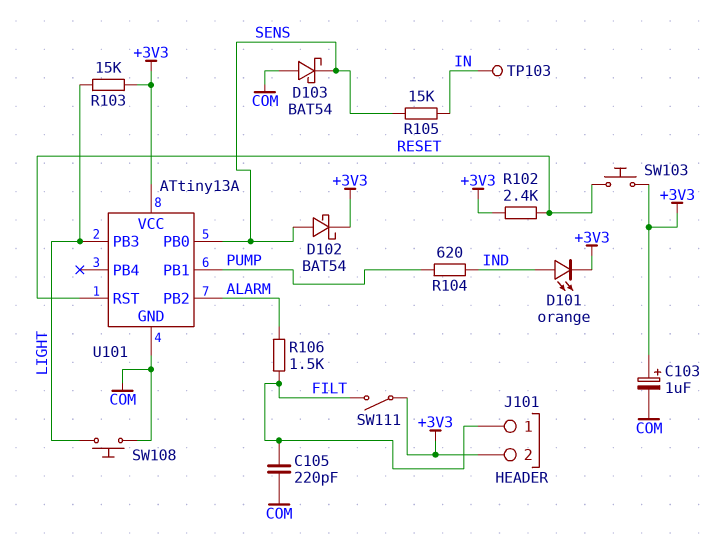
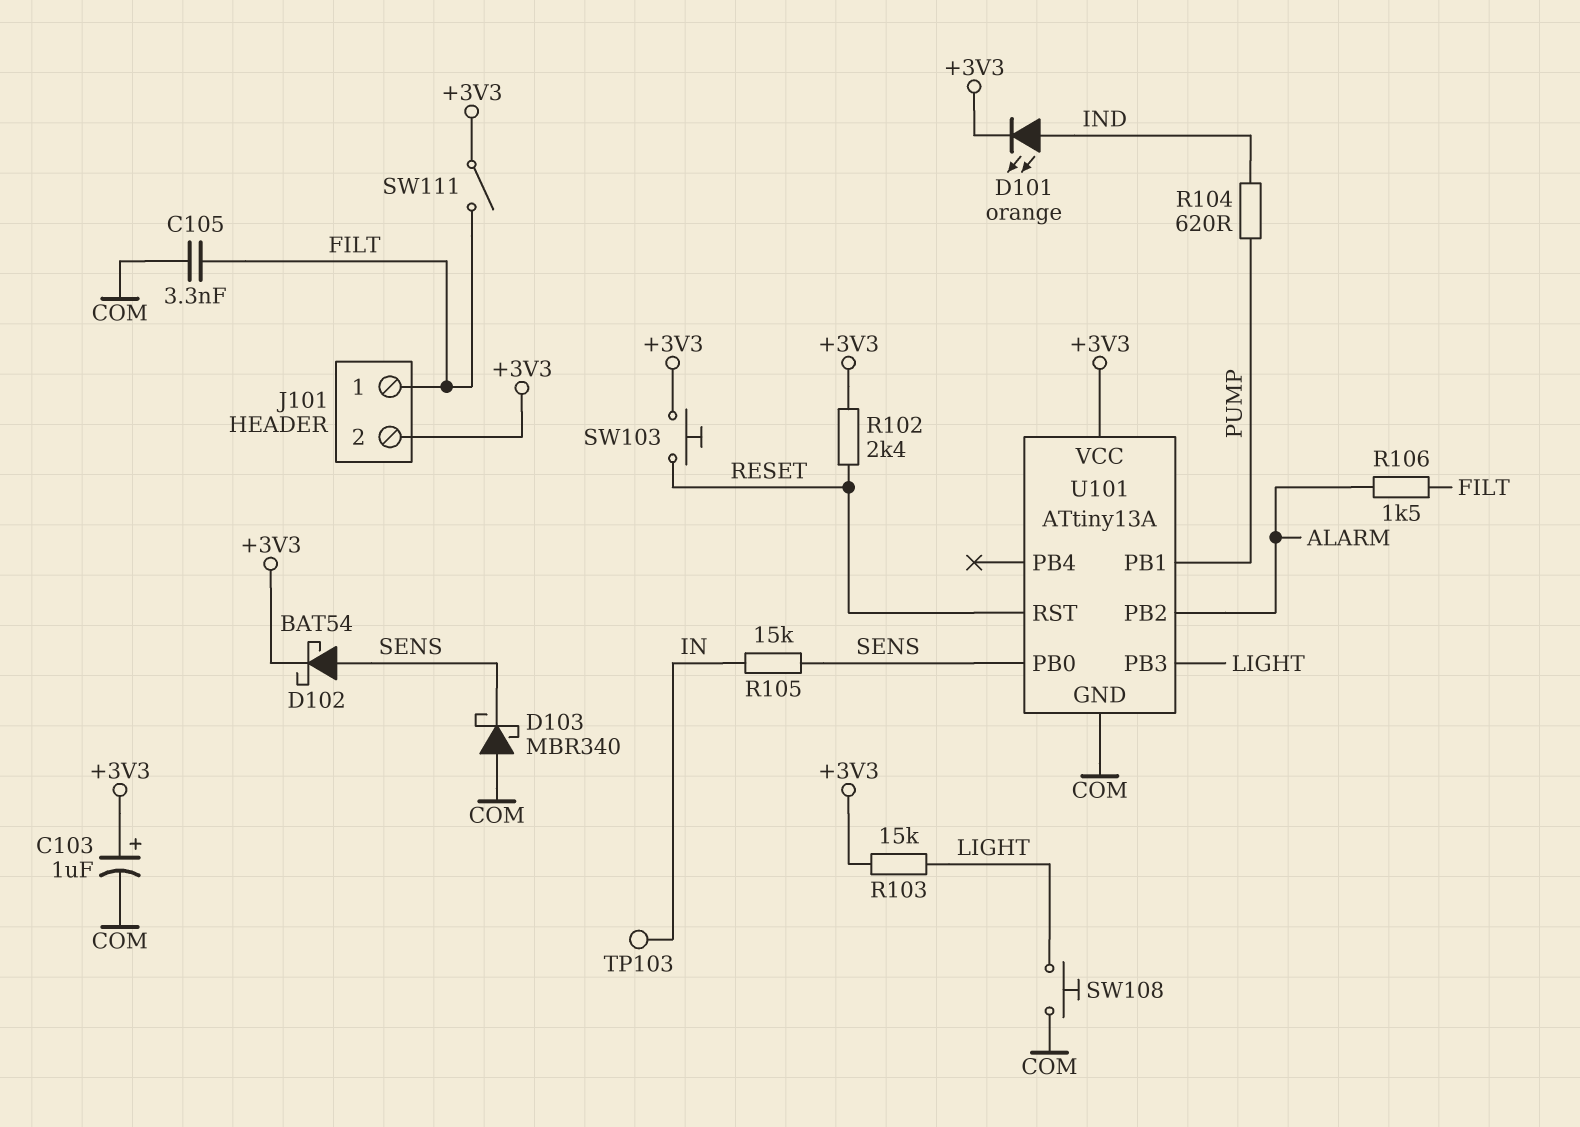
C105: 220pF (COM, FILT) -> 3.3nF (COM, FILT)
D103: schottky BAT54 (A COM, K SENS) -> schottky MBR340 (A COM, K SENS)

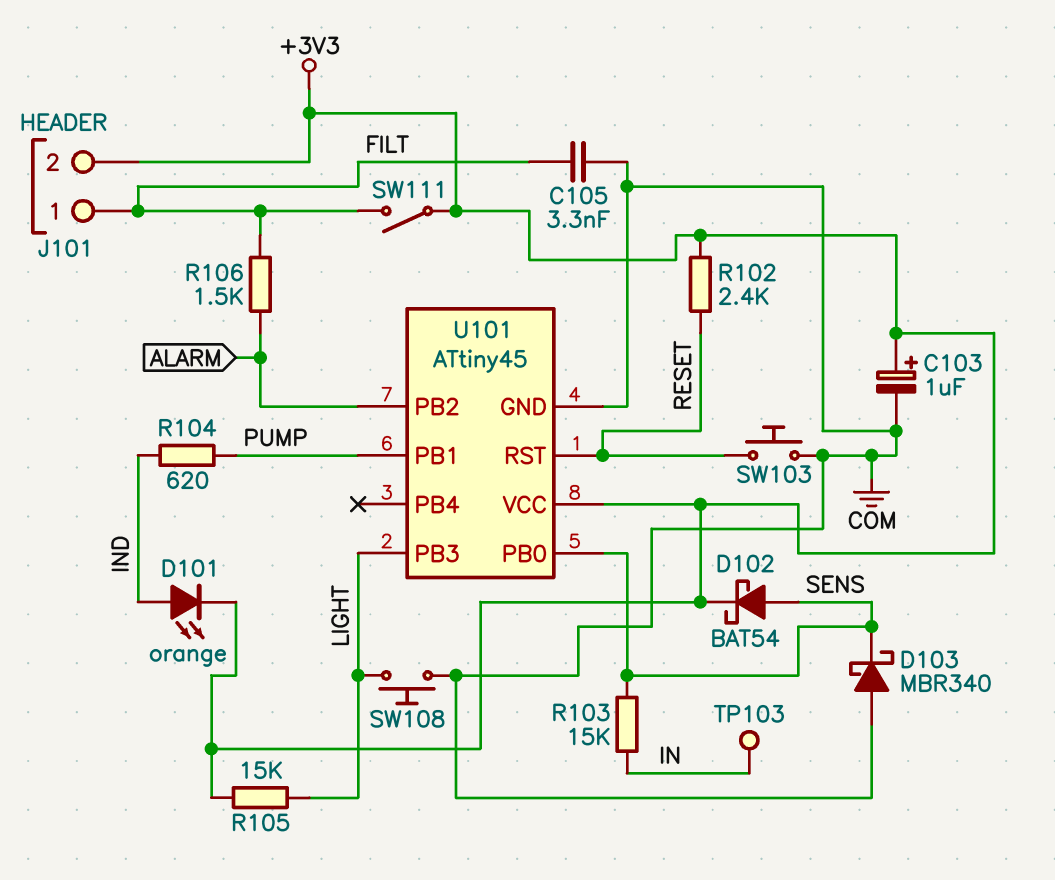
R103: 15k (+3V3, LIGHT) -> 15k (IN, SENS)
R105: 15k (IN, SENS) -> 15k (+3V3, LIGHT)
SW103: button (+3V3, RESET) -> button (COM, RESET)
U101: ATtiny13A -> ATtiny45

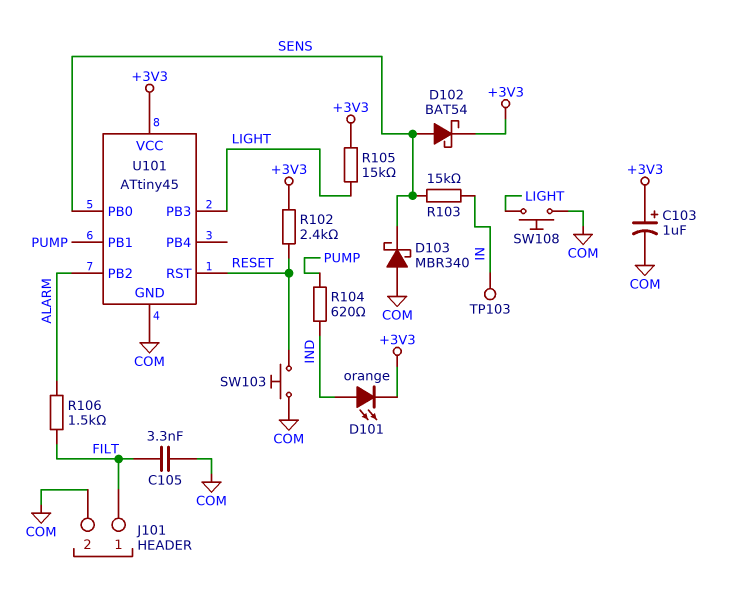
J101 pin 2: +3V3 -> COM
SW111: switch (+3V3, FILT) -> none

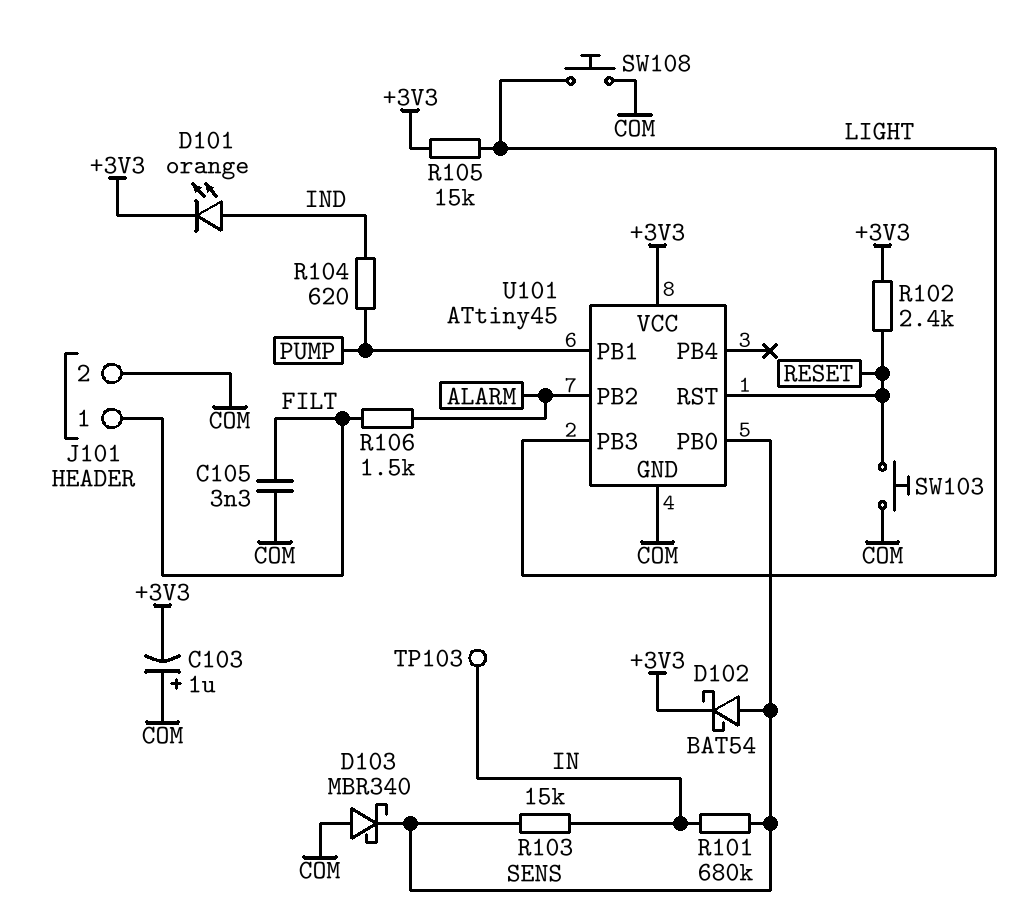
C103: 1uF (plus +3V3, minus COM) -> 1uF (plus COM, minus +3V3)
R101: none -> 680k (IN, SENS)

